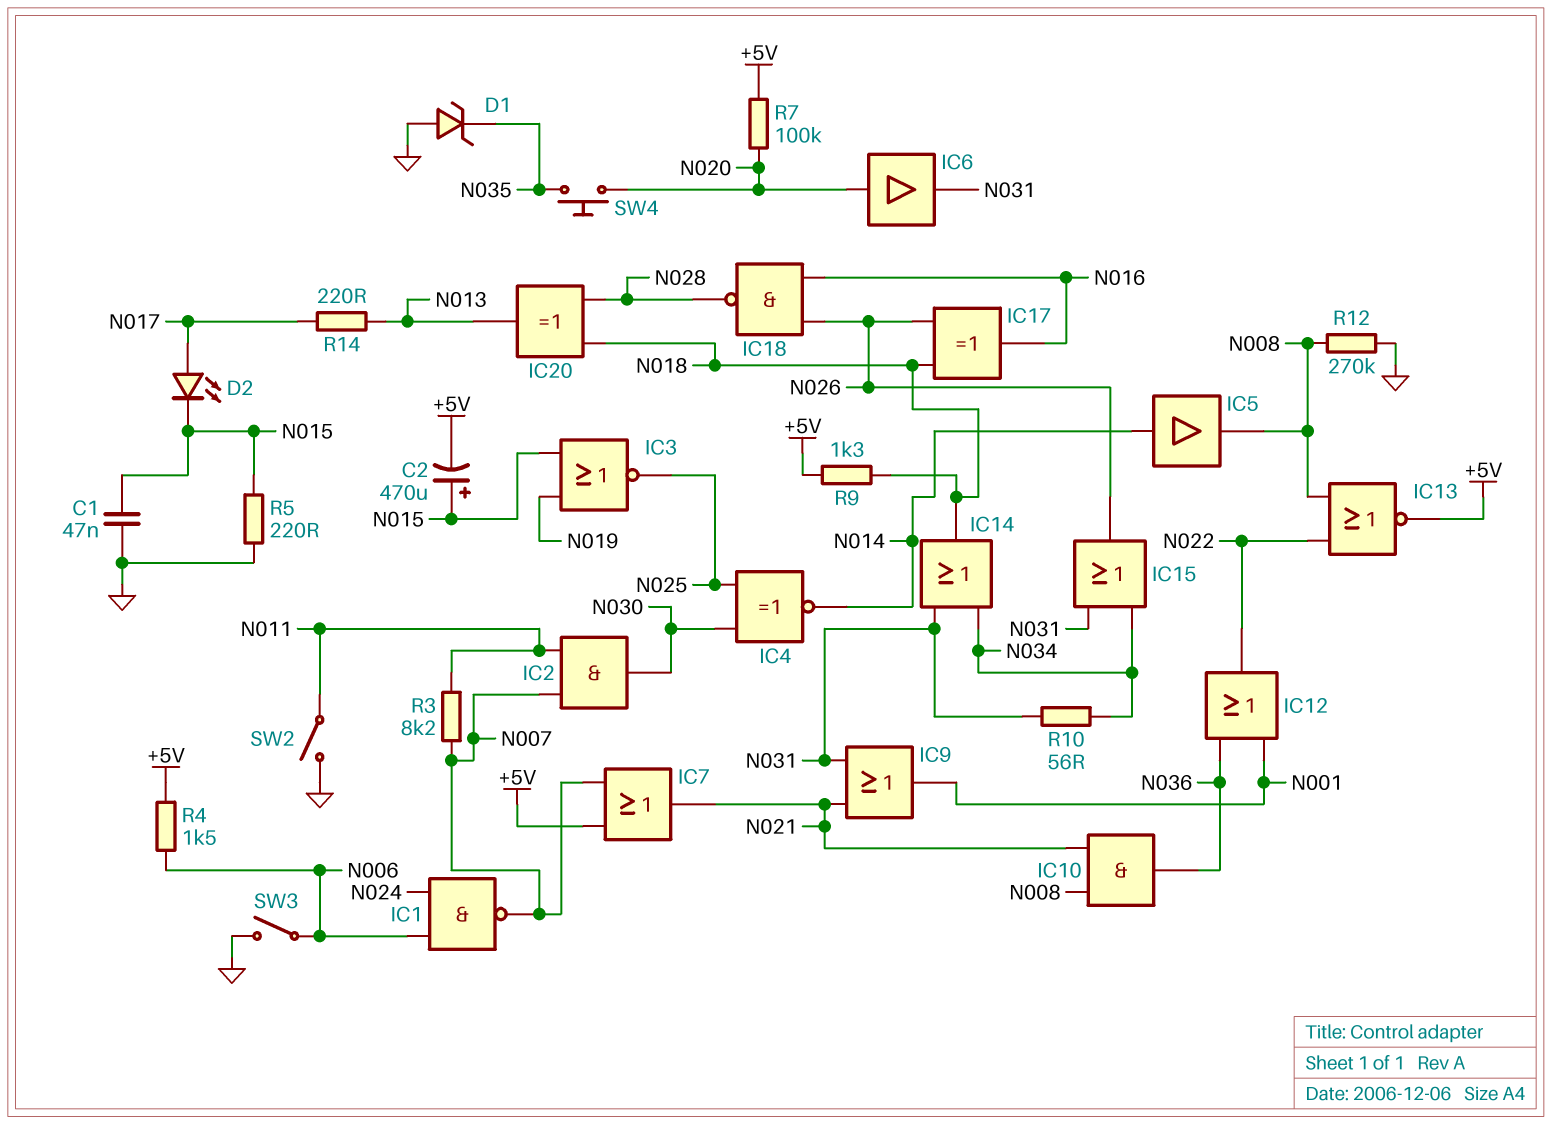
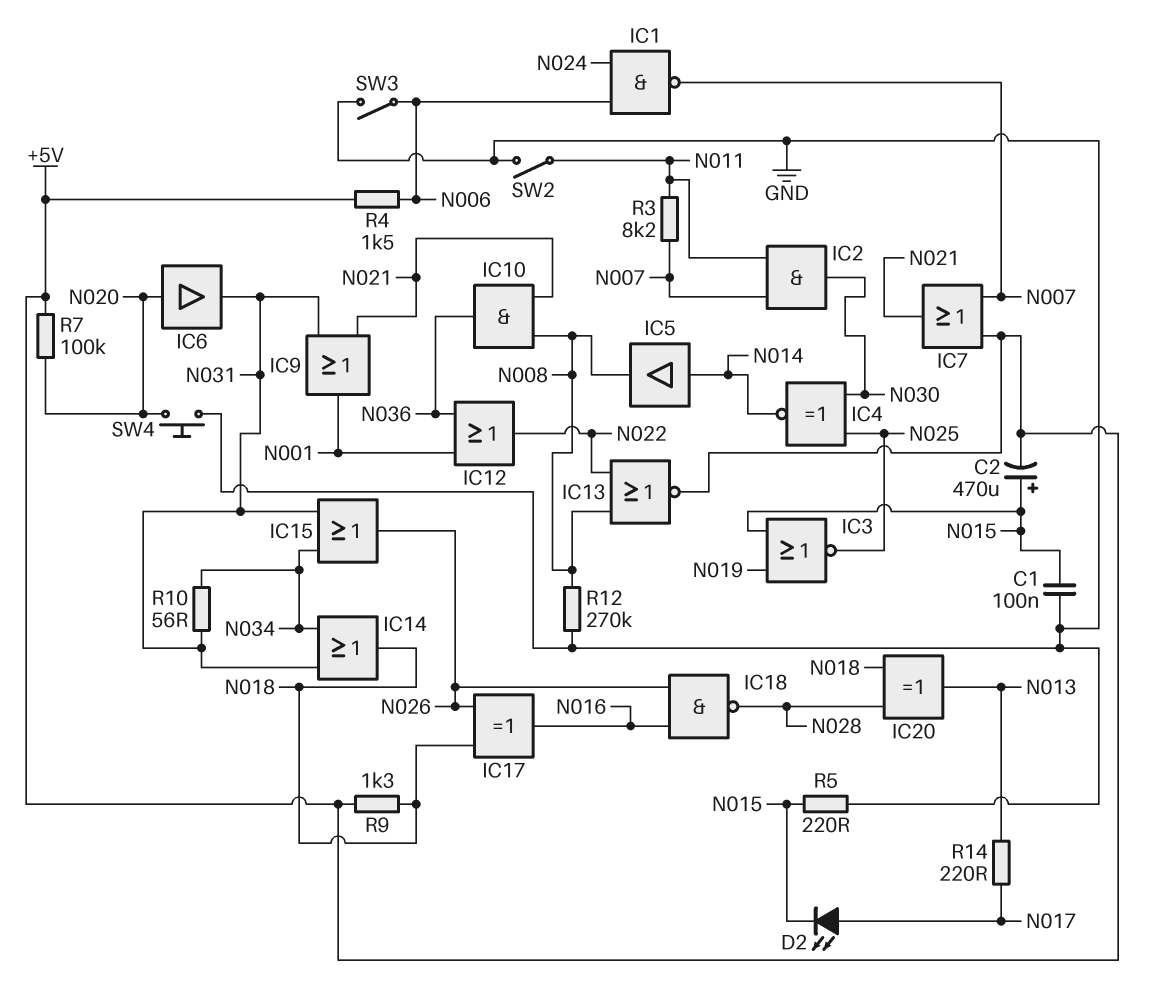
C1: 47nF (GND, N015) -> 100nF (GND, N015)
D1: zener (A GND, K N035) -> none
SW4: button (N020, N035) -> button (GND, N020)

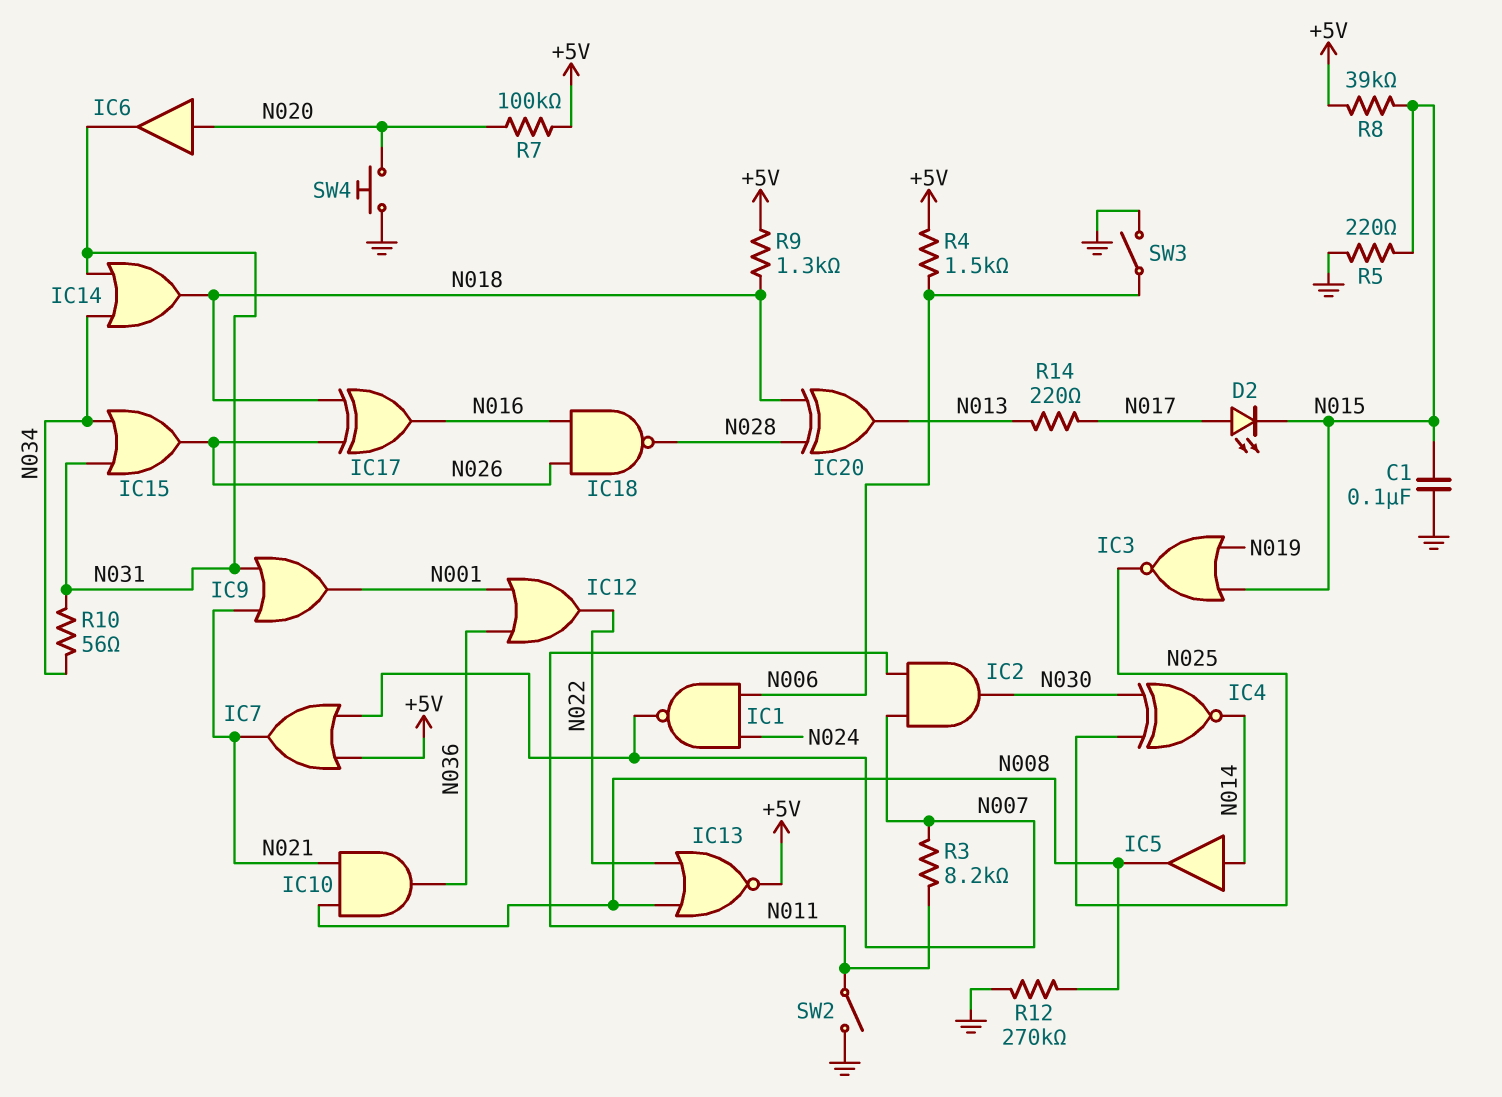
C2: 470uF (plus N015, minus +5V) -> none
R8: none -> 39k (+5V, N015)

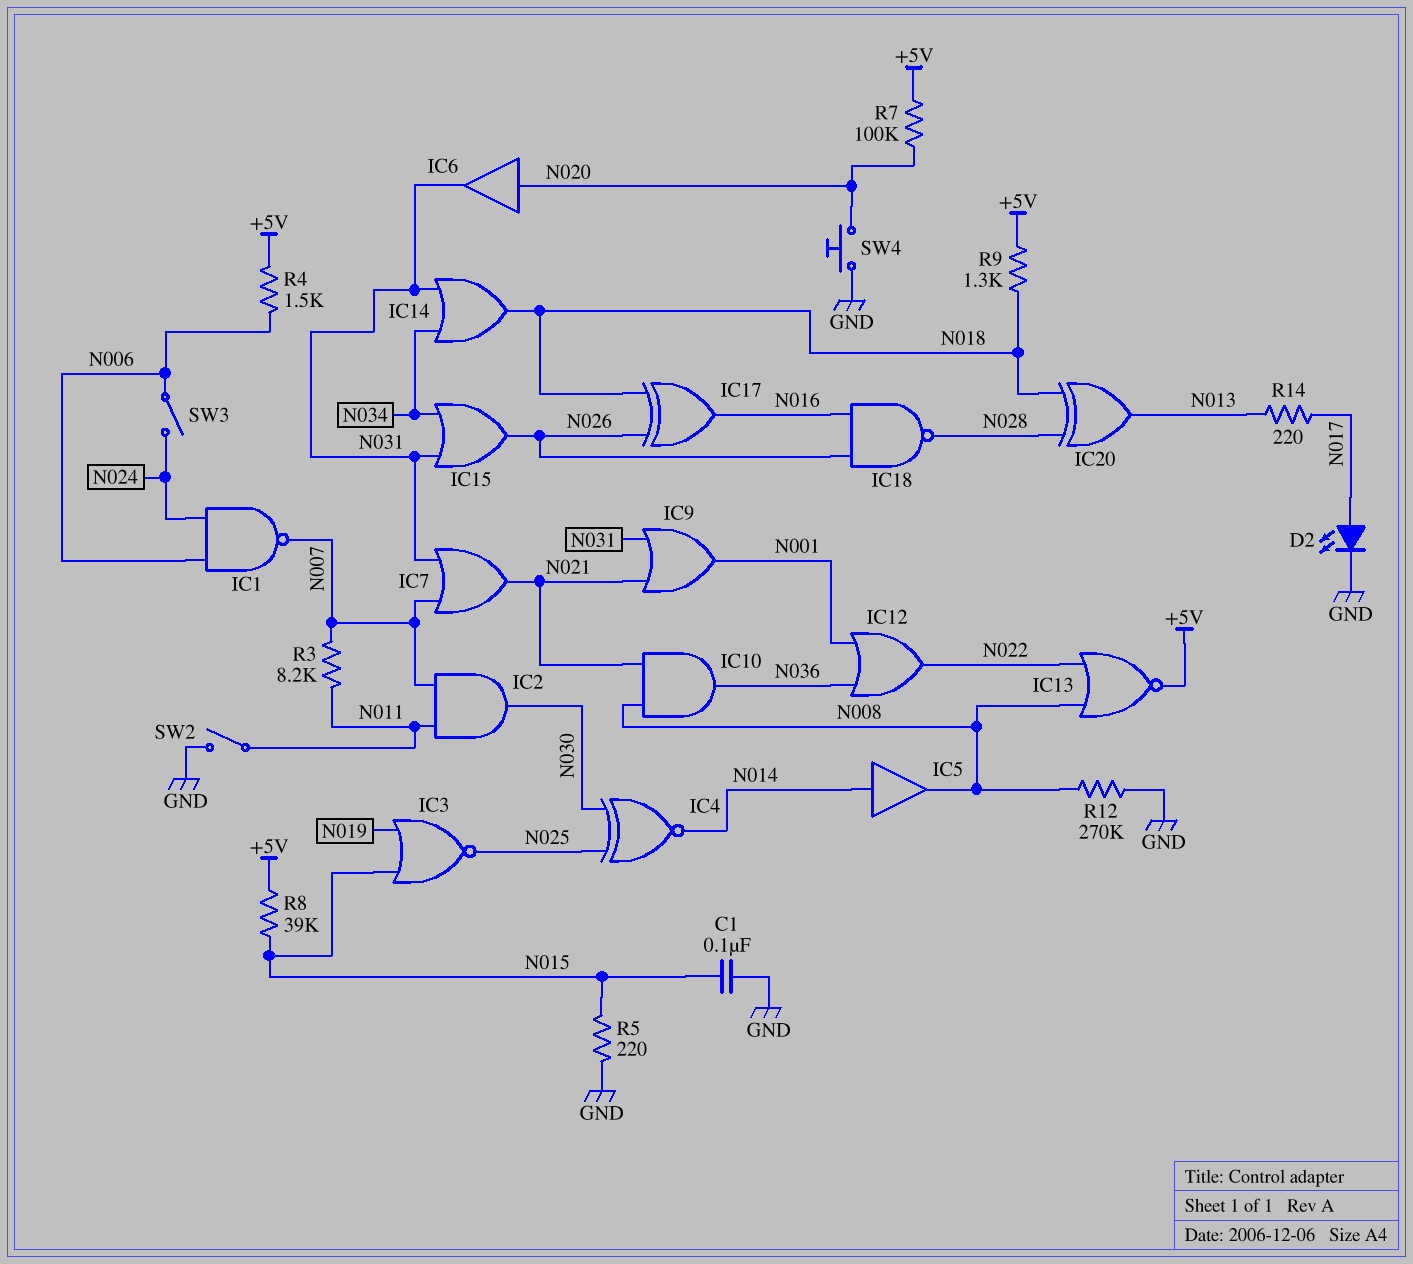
D2: LED (A N017, K N015) -> LED (A N017, K GND)
IC7: OR (in +5V, in N007, out N021) -> OR (in N007, in N031, out N021)
R10: 56 (N031, N034) -> none
SW3: switch (GND, N006) -> switch (N006, N024)

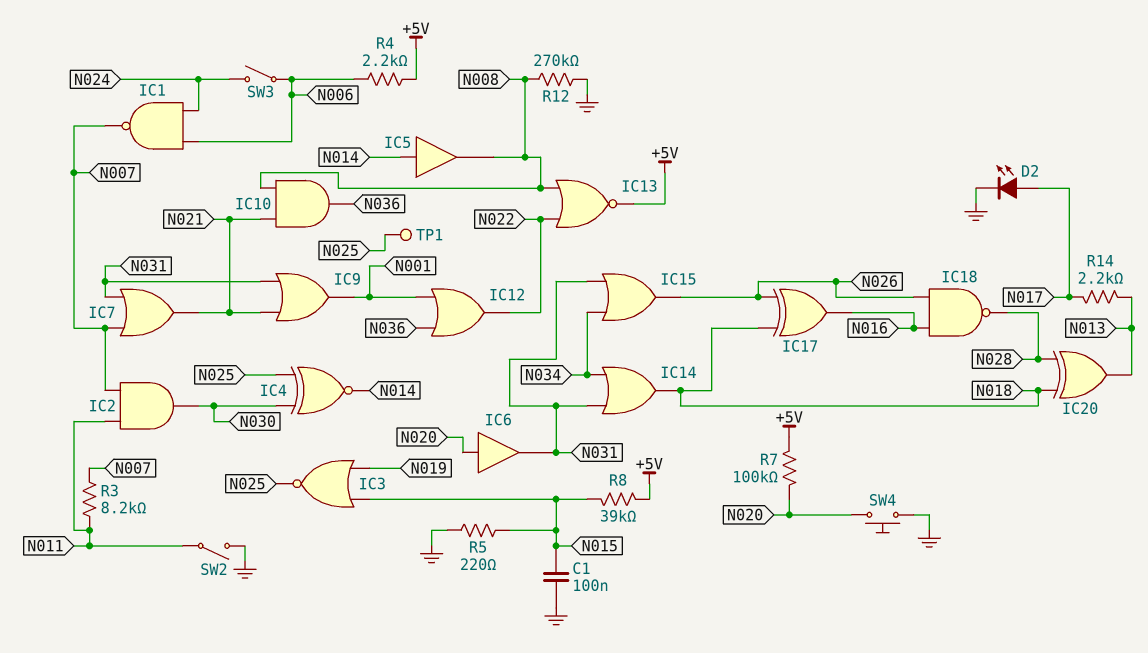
R4: 1.5k (+5V, N006) -> 2.2k (+5V, N006)
R9: 1.3k (+5V, N018) -> none
R14: 220 (N013, N017) -> 2.2k (N013, N017)
TP1: none -> test point (N025)

